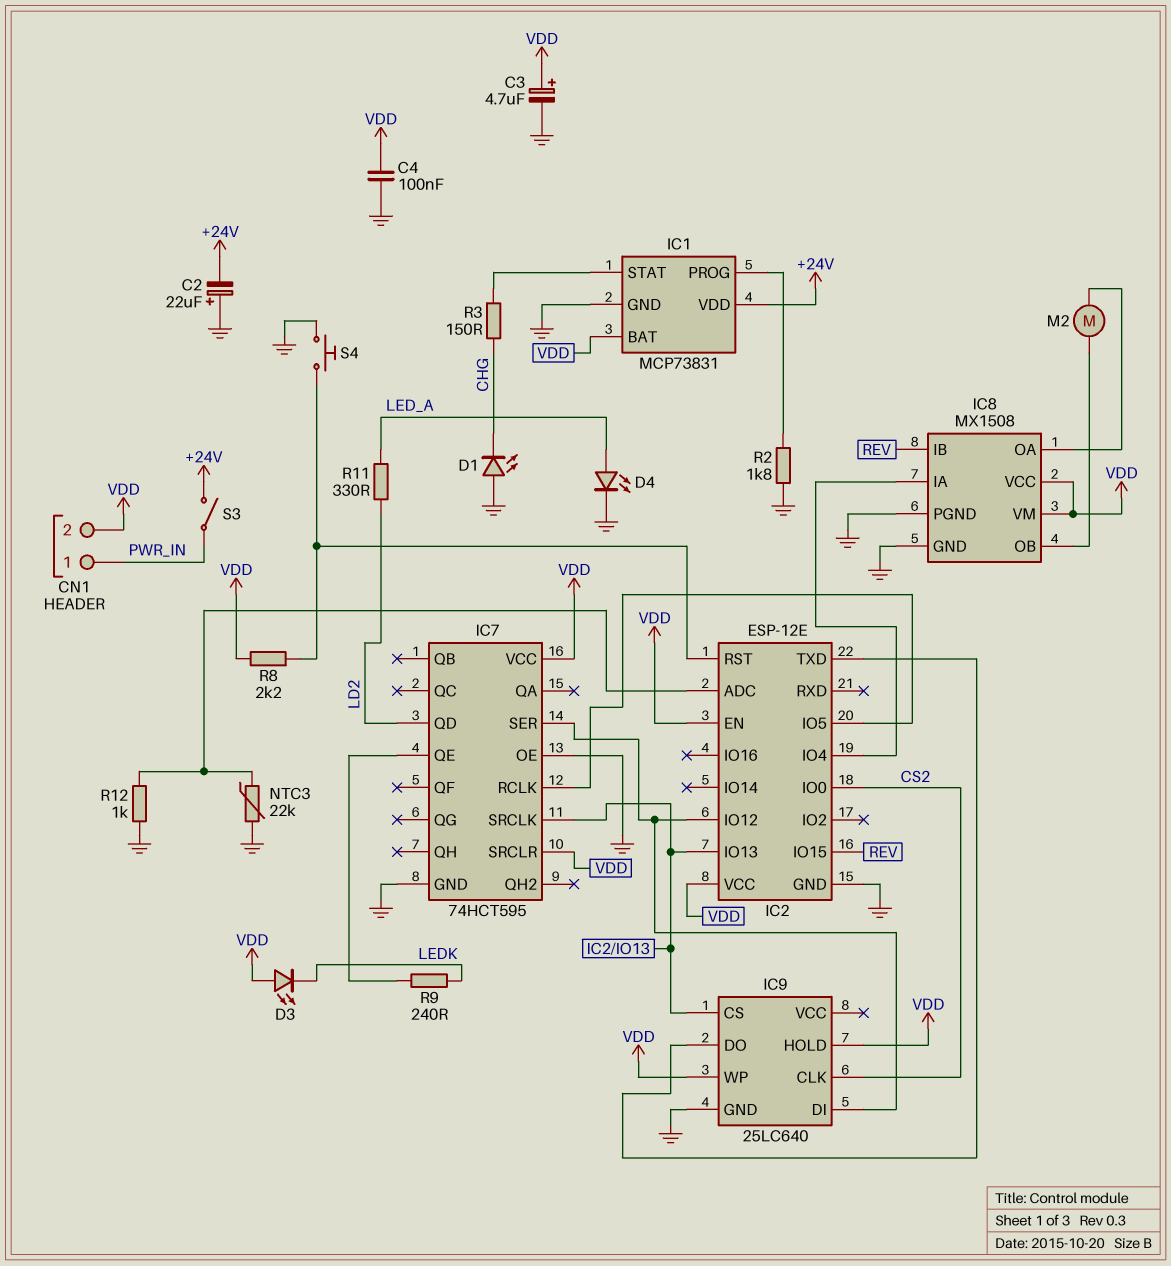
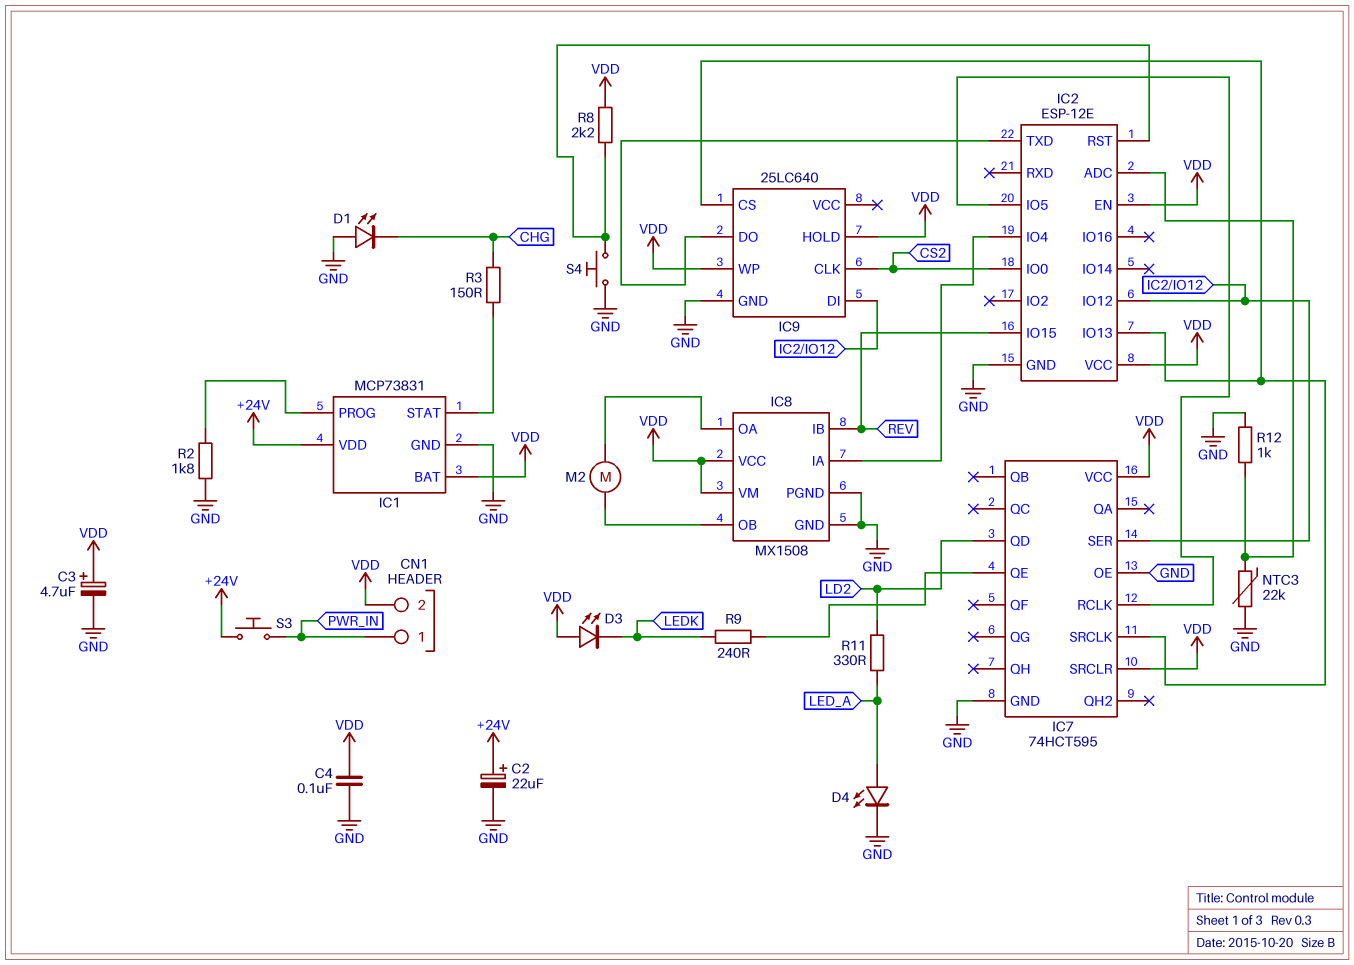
C2: 22uF (plus GND, minus +24V) -> 22uF (plus +24V, minus GND)
S3: switch (+24V, PWR_IN) -> button (+24V, PWR_IN)

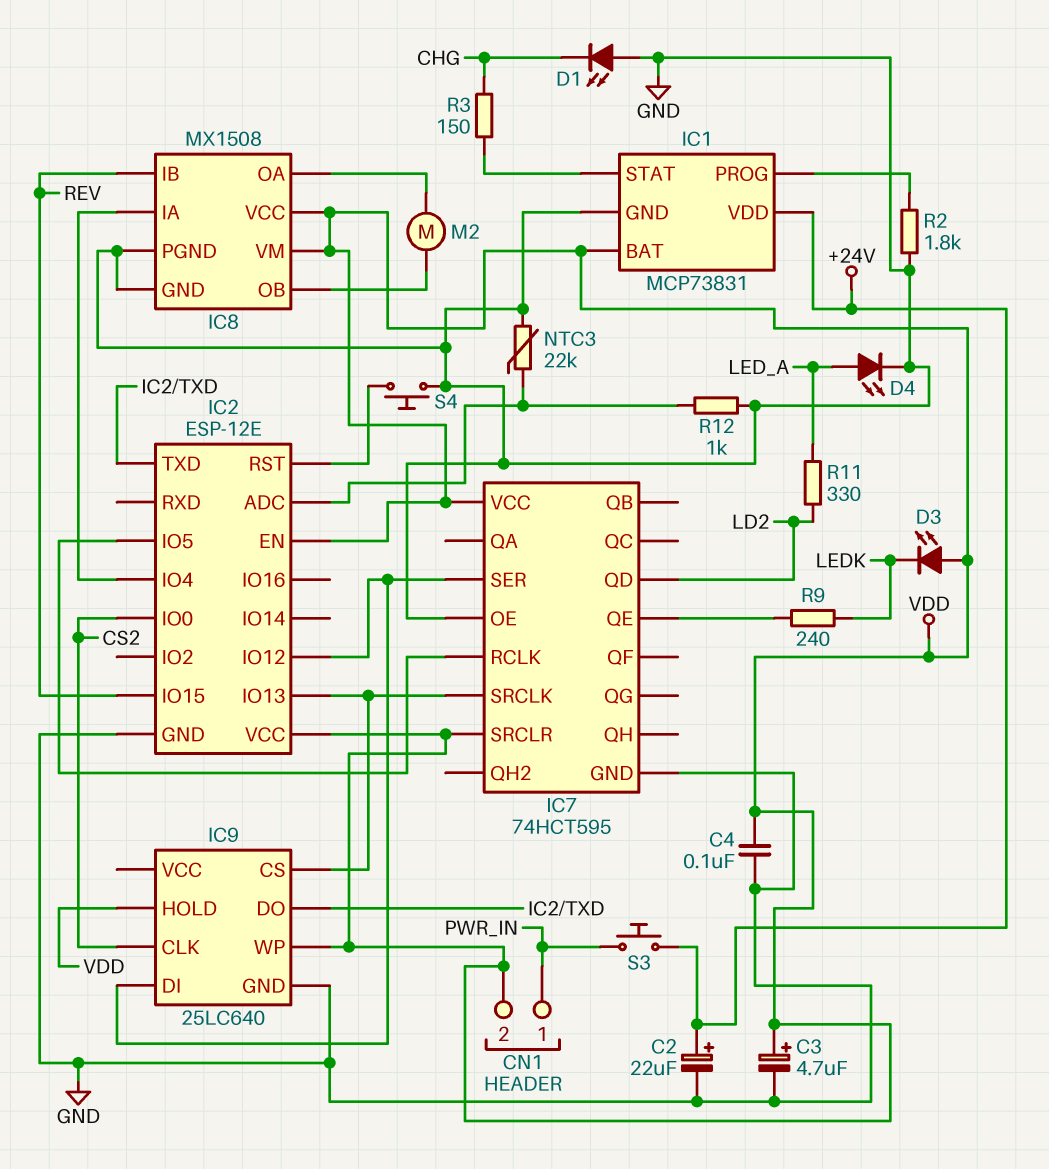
R8: 2.2k (IC2/RST, VDD) -> none

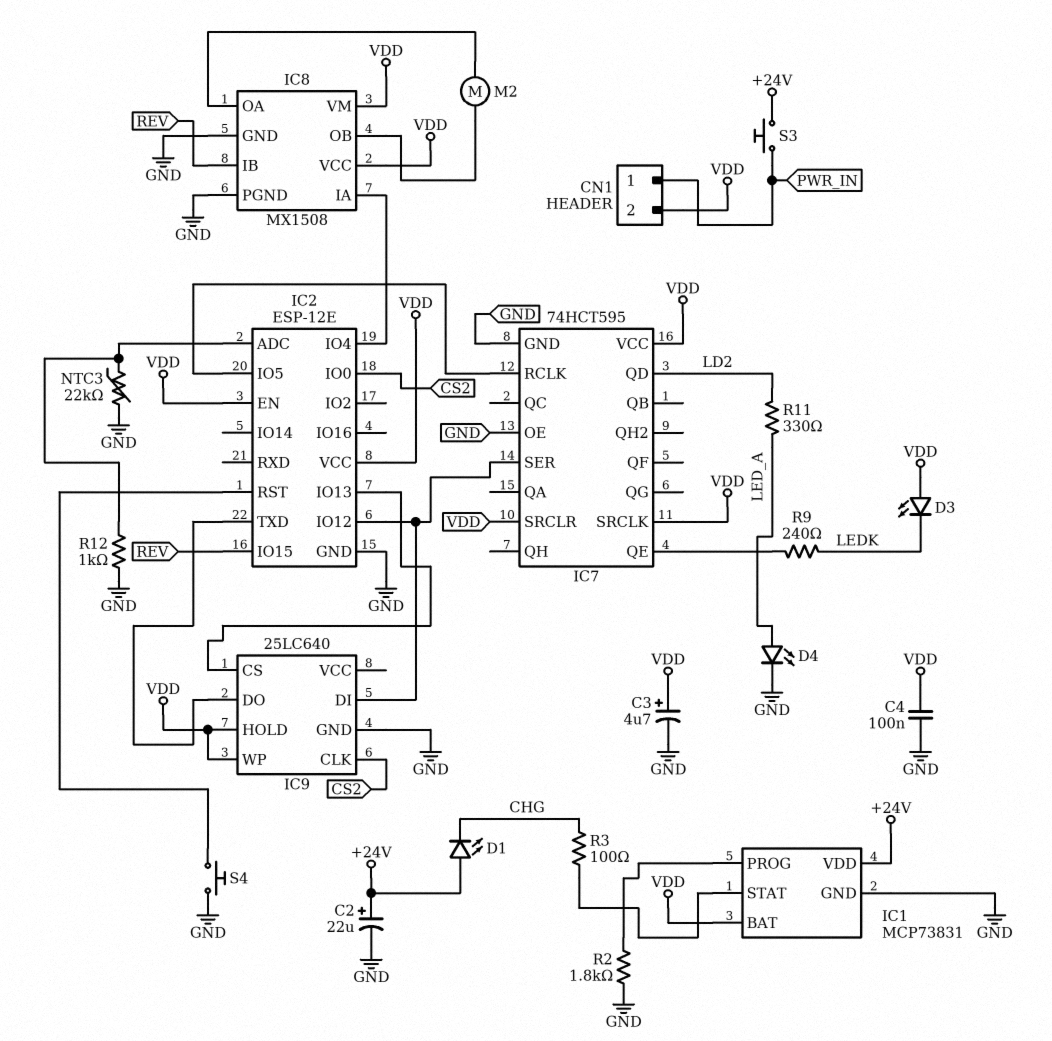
D1: LED (A GND, K CHG) -> LED (A +24V, K CHG)
IC7 pin SRCLK: IC2/IO13 -> VDD
R3: 150 (CHG, IC1/STAT) -> 100 (CHG, IC1/STAT)

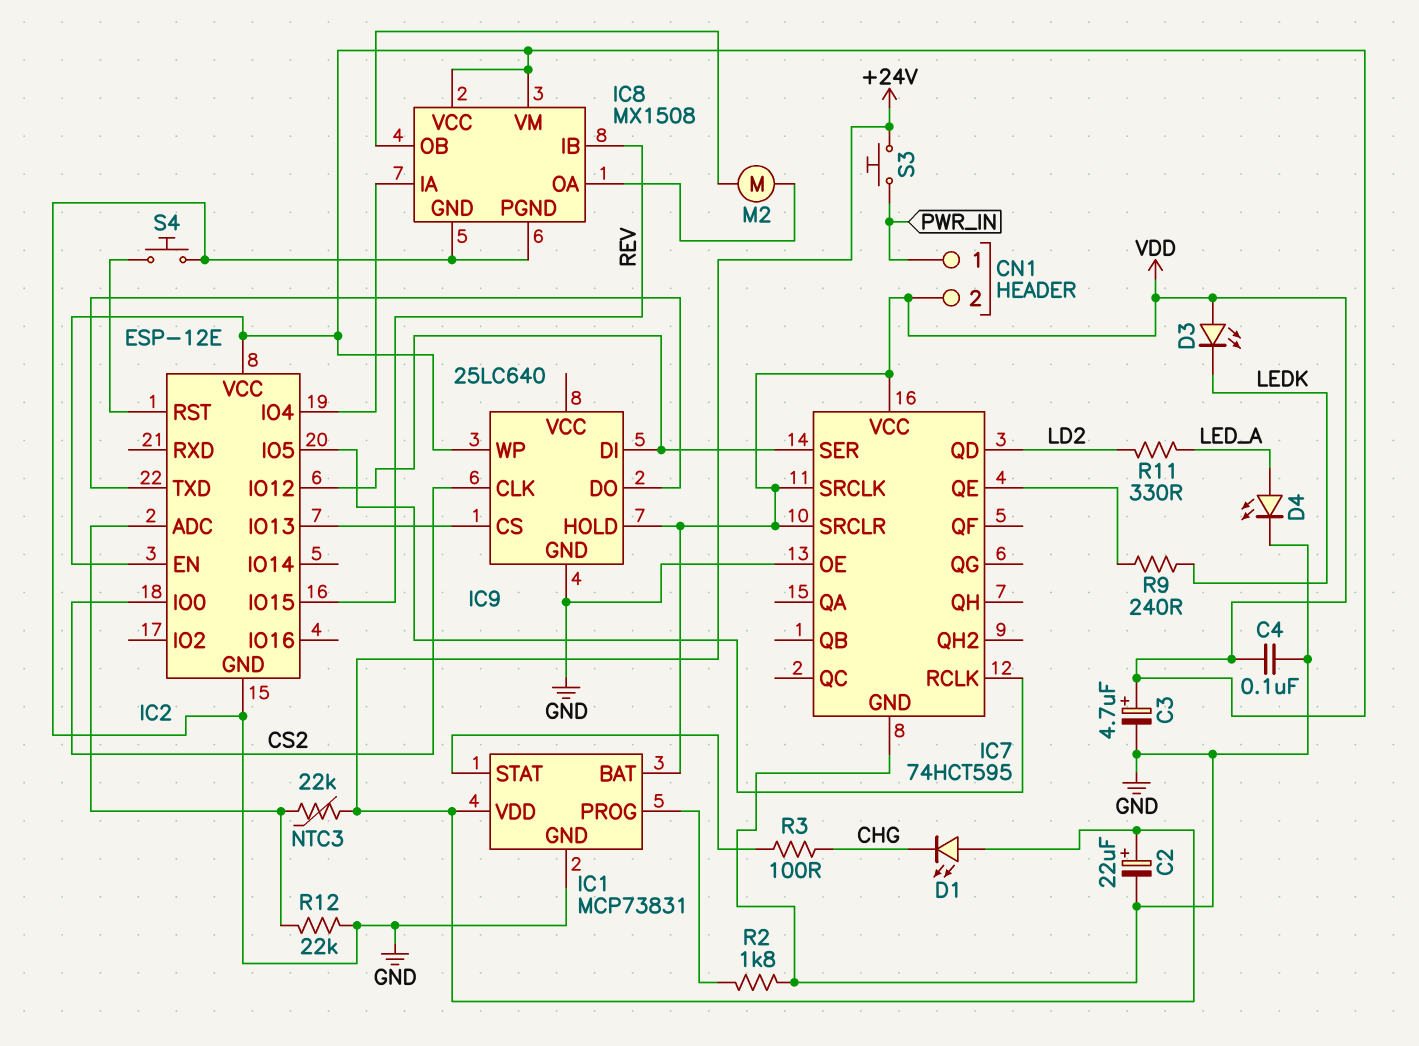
NTC3: 22k (GND, IC2/ADC) -> 22k (+24V, IC2/ADC)
R12: 1k (GND, IC2/ADC) -> 22k (GND, IC2/ADC)

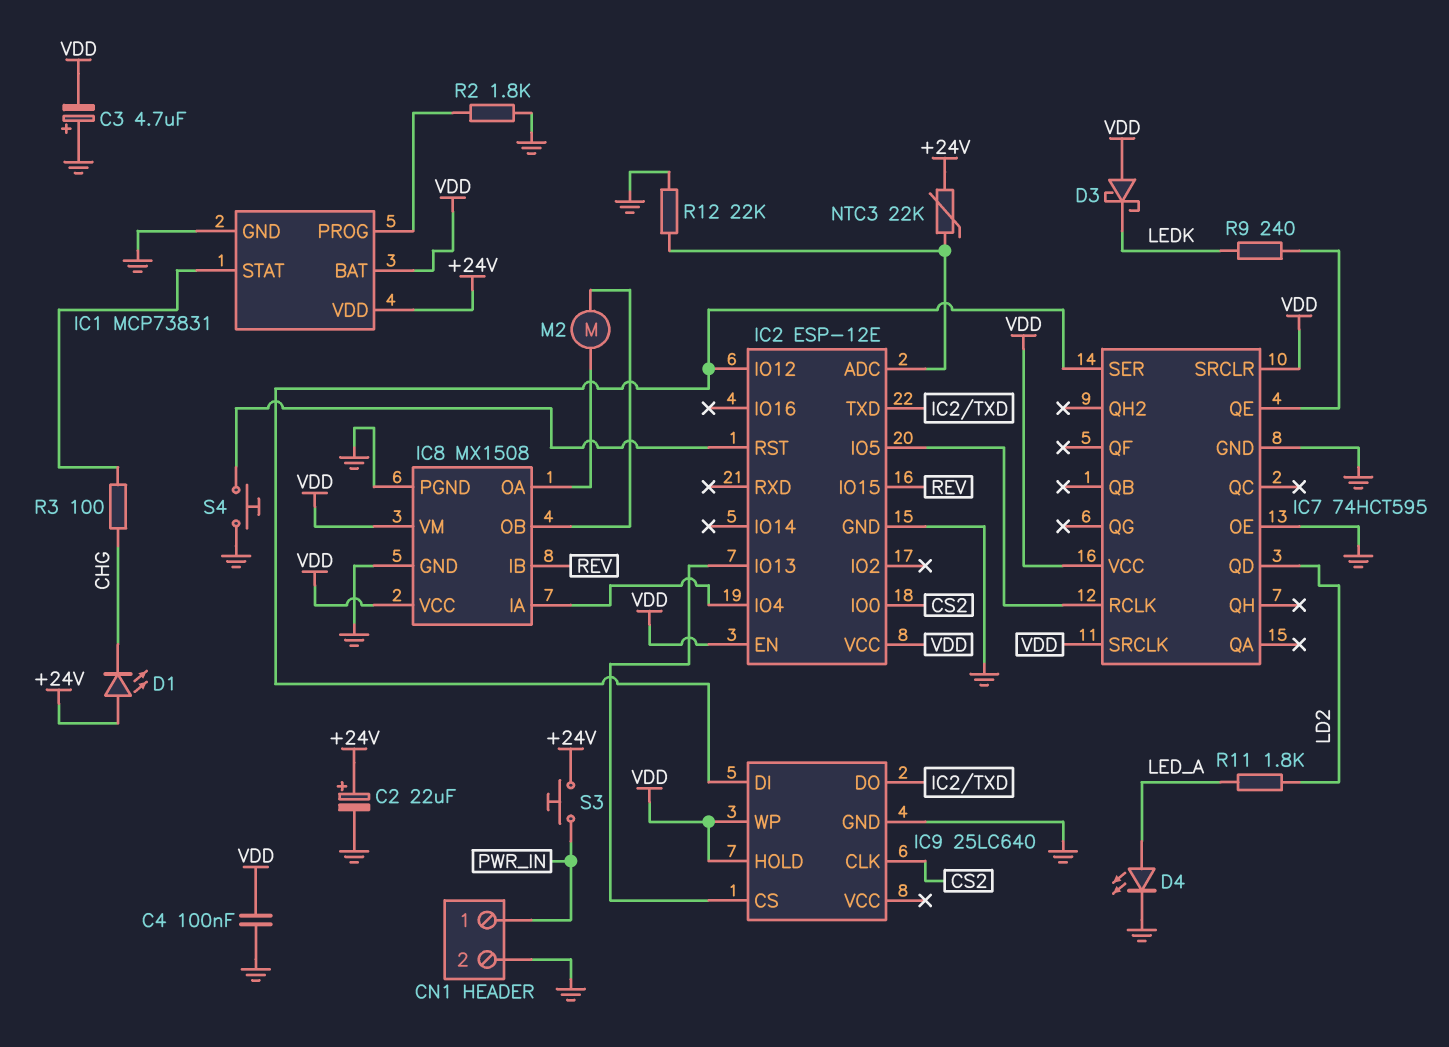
C3: 4.7uF (plus VDD, minus GND) -> 4.7uF (plus GND, minus VDD)
CN1 pin 2: VDD -> GND
D3: LED (A VDD, K LEDK) -> schottky (A VDD, K LEDK)
R11: 330 (LD2, LED_A) -> 1.8k (LD2, LED_A)

